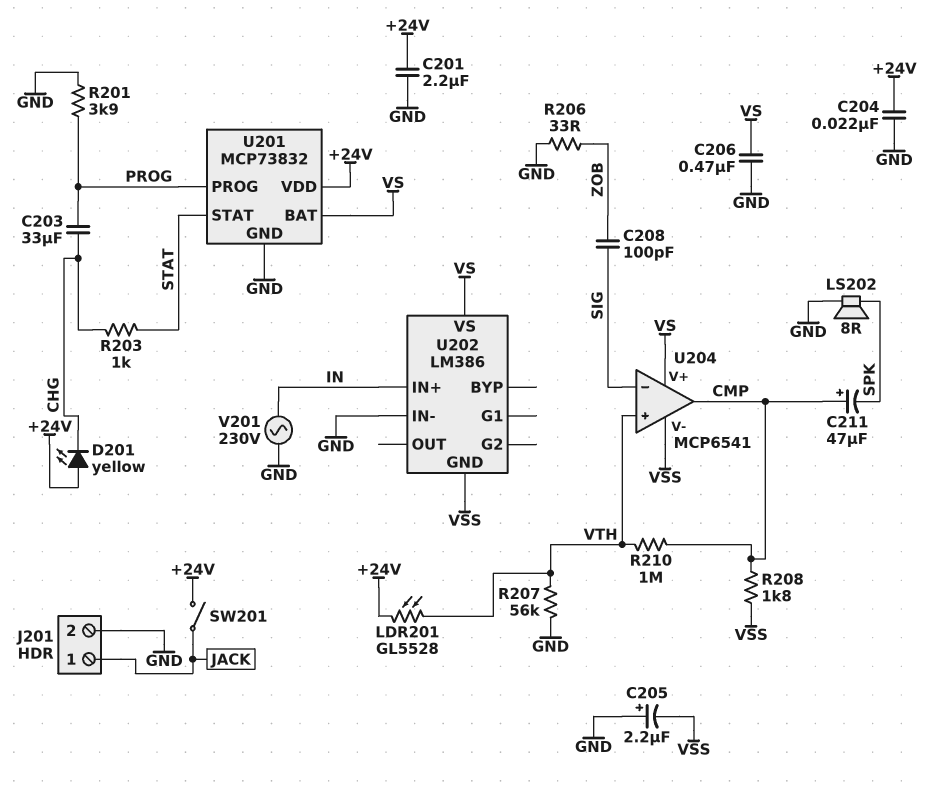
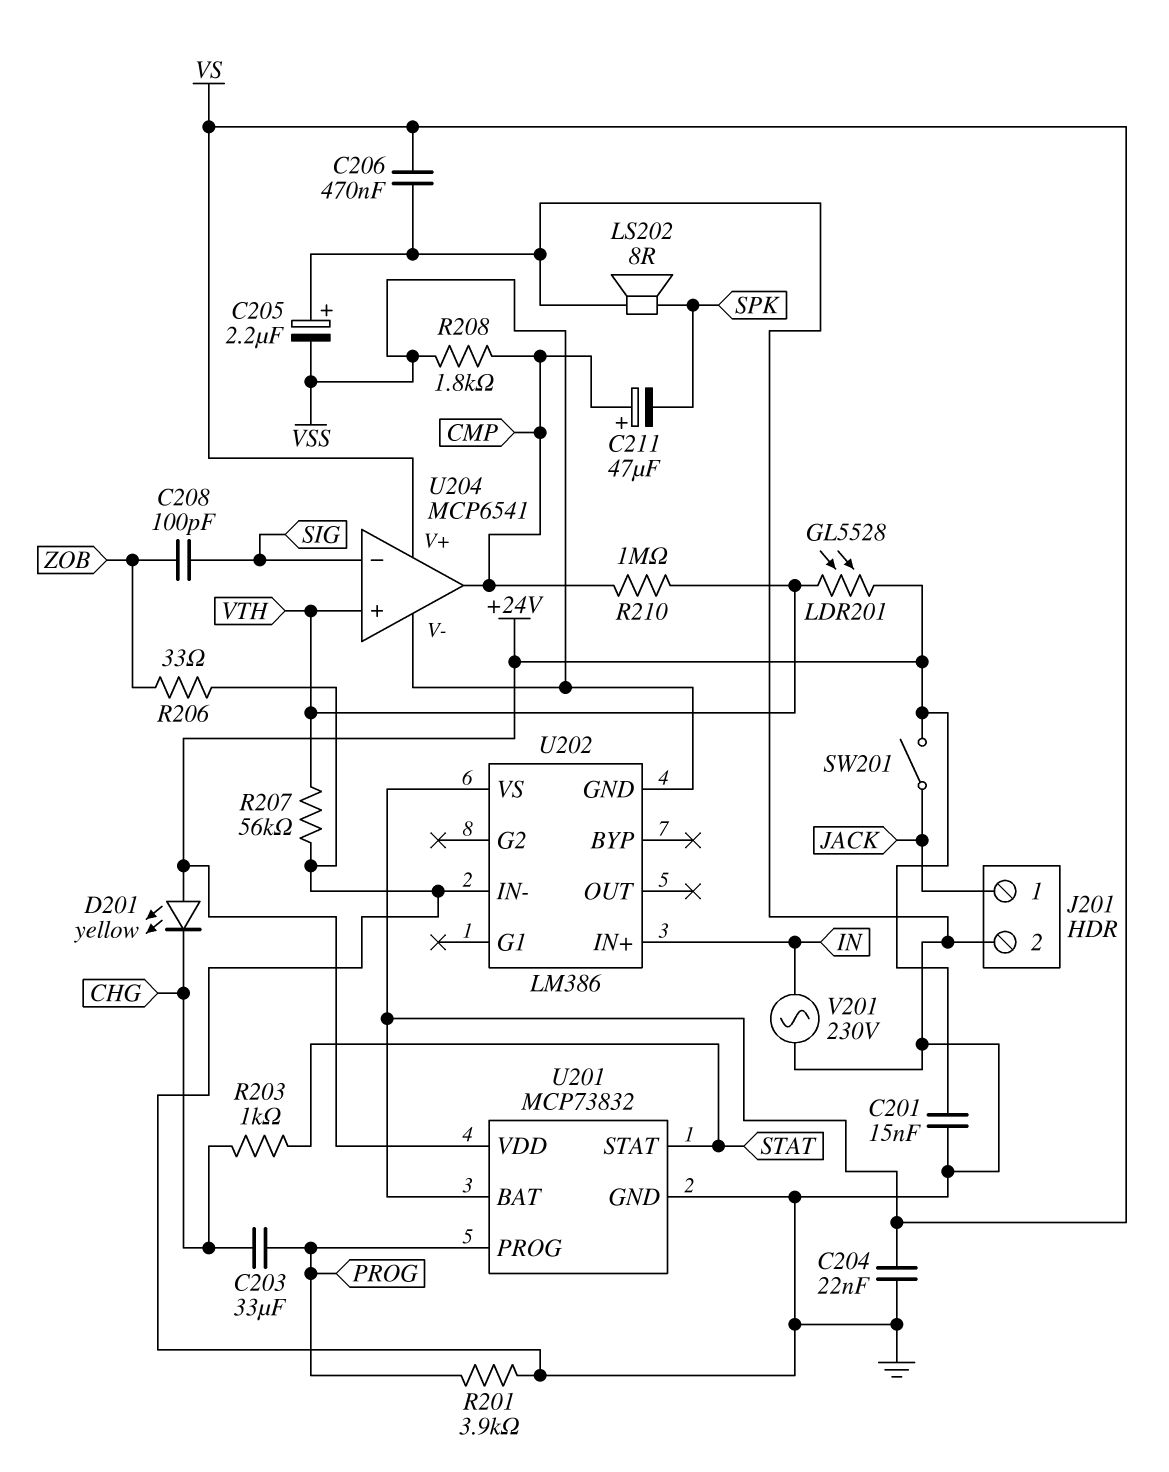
C201: 2.2uF (+24V, GND) -> 15nF (+24V, GND)
C204: 22nF (+24V, GND) -> 22nF (GND, VS)

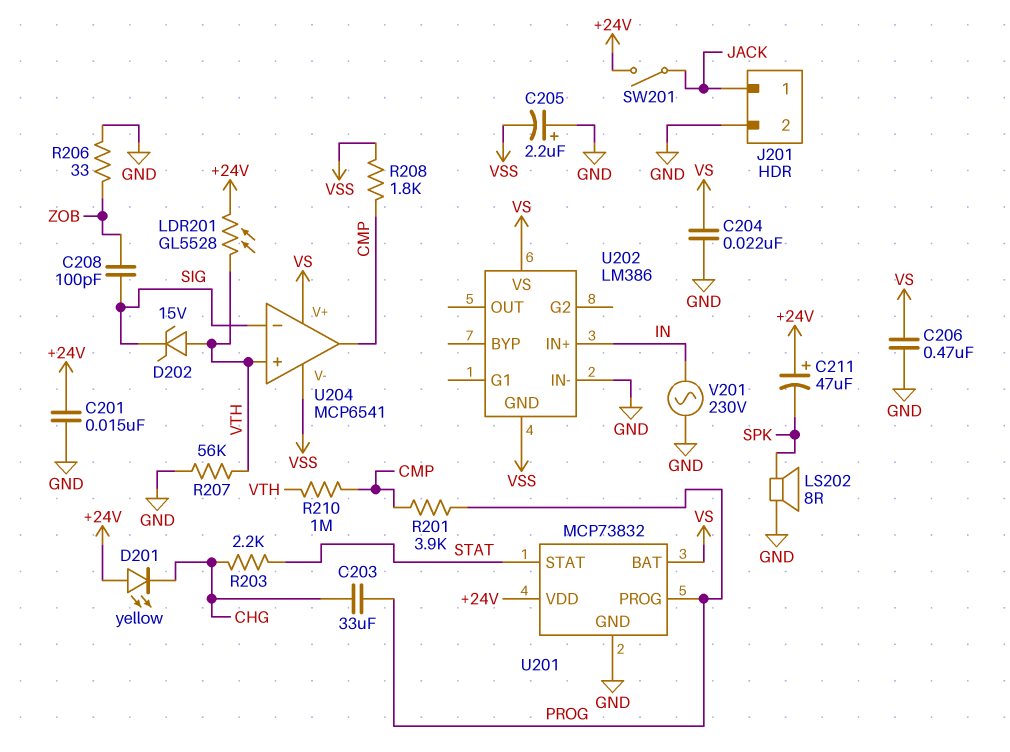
C211: 47uF (plus CMP, minus SPK) -> 47uF (plus +24V, minus SPK)
D202: none -> zener 15V (A VTH, K SIG)
R201: 3.9k (GND, PROG) -> 3.9k (CMP, PROG)
R203: 1k (CHG, STAT) -> 2.2k (CHG, STAT)

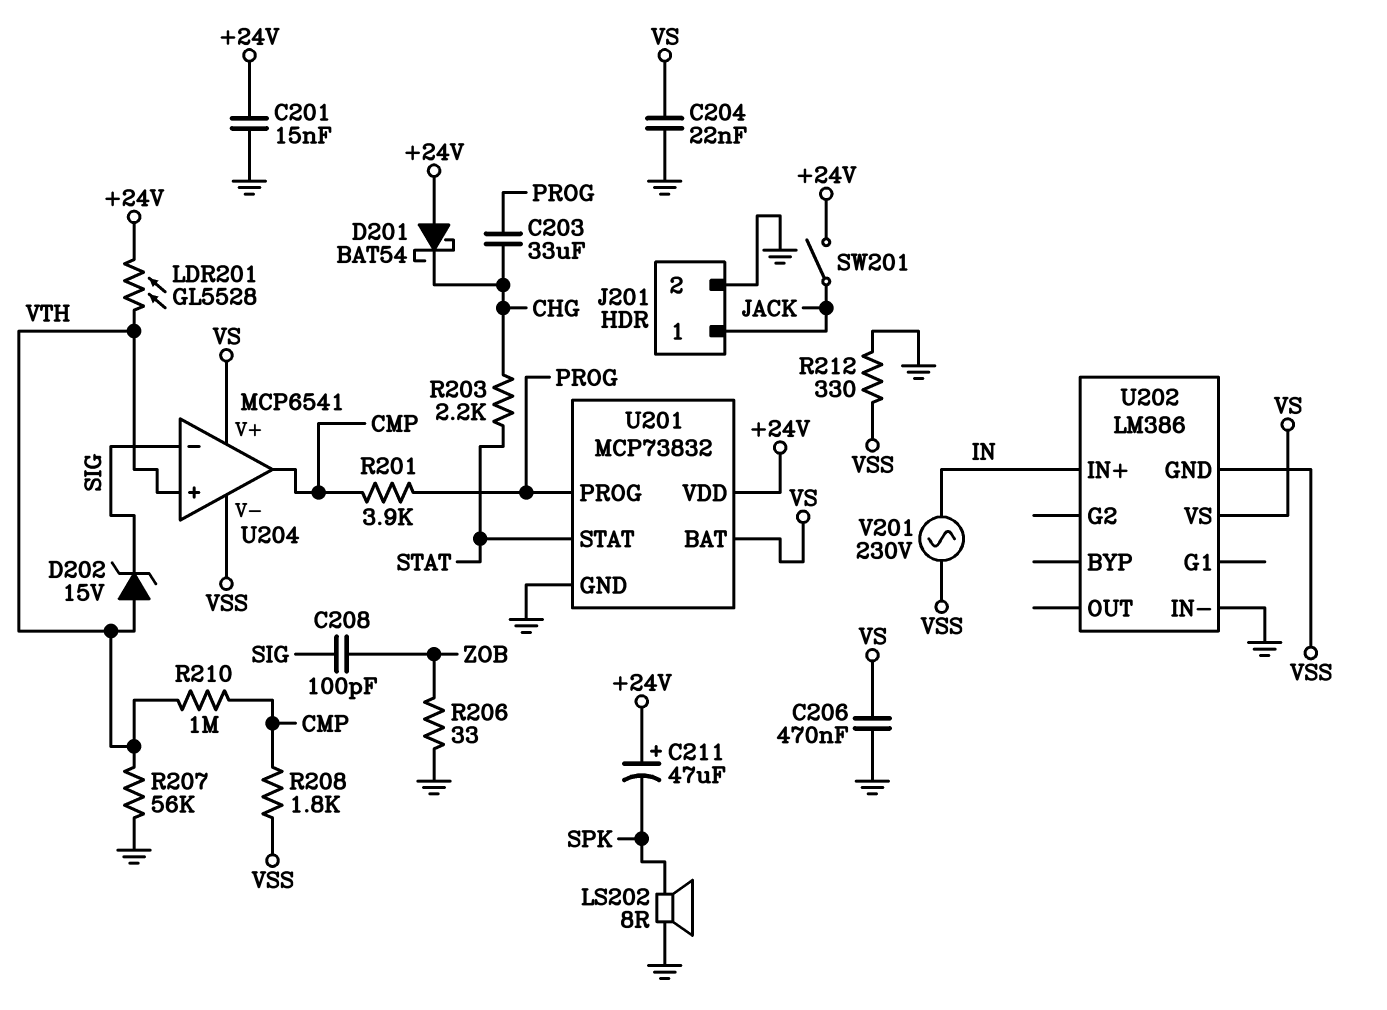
C205: 2.2uF (plus GND, minus VSS) -> none
D201: LED yellow (A +24V, K CHG) -> schottky BAT54 (A +24V, K CHG)
R212: none -> 330 (GND, VSS)
V201: AC 230V (GND, IN) -> AC 230V (IN, VSS)

